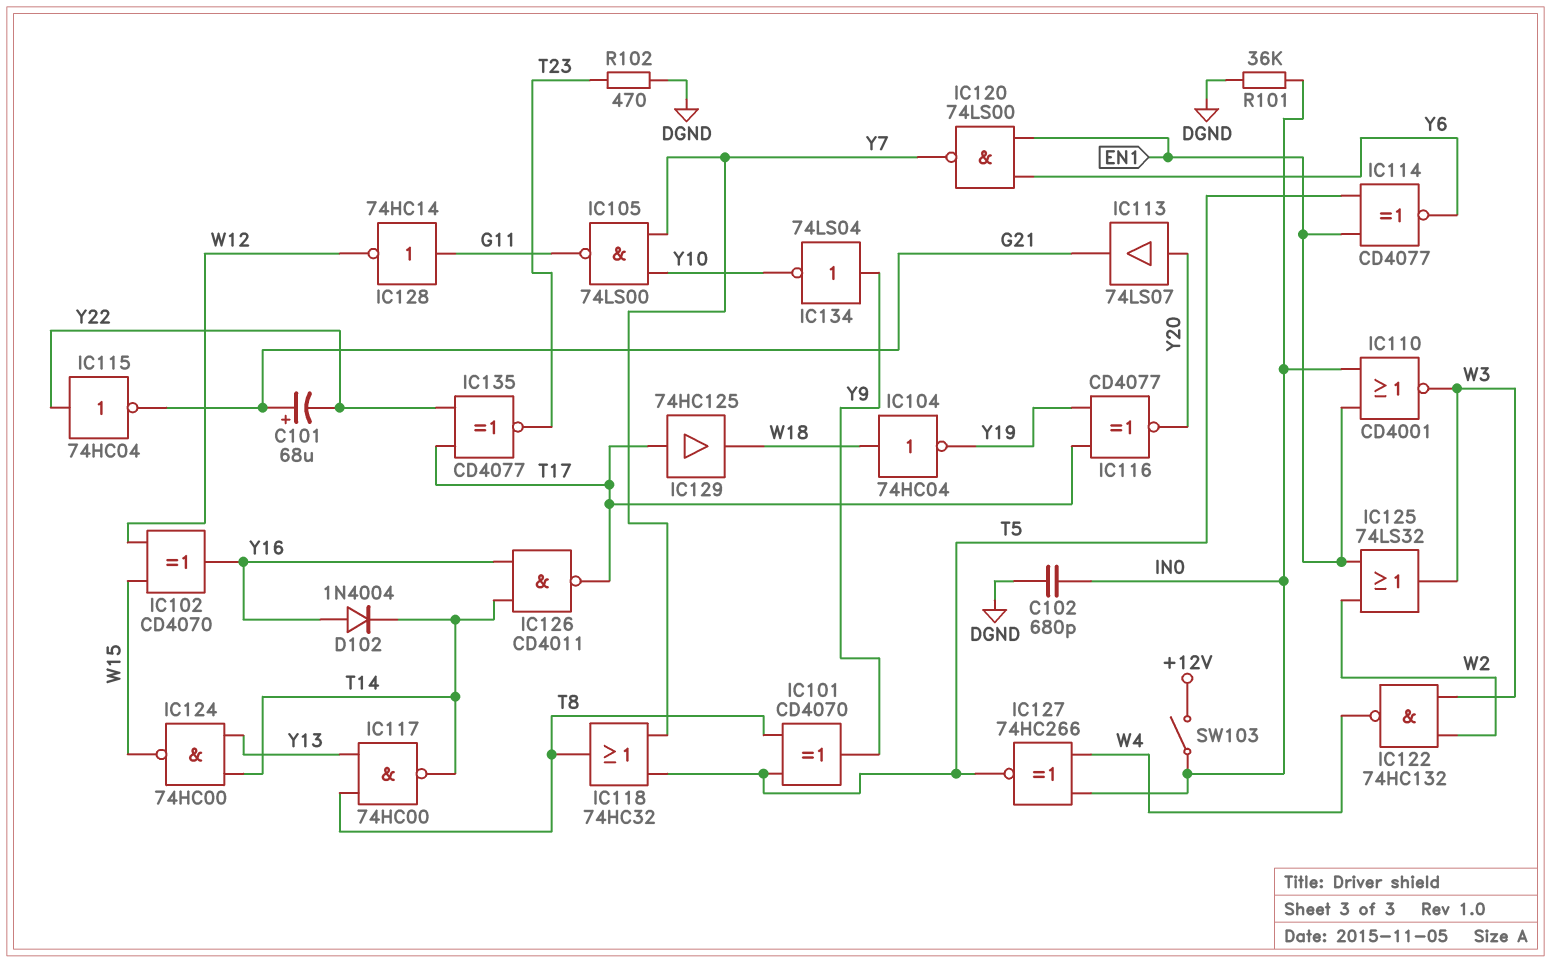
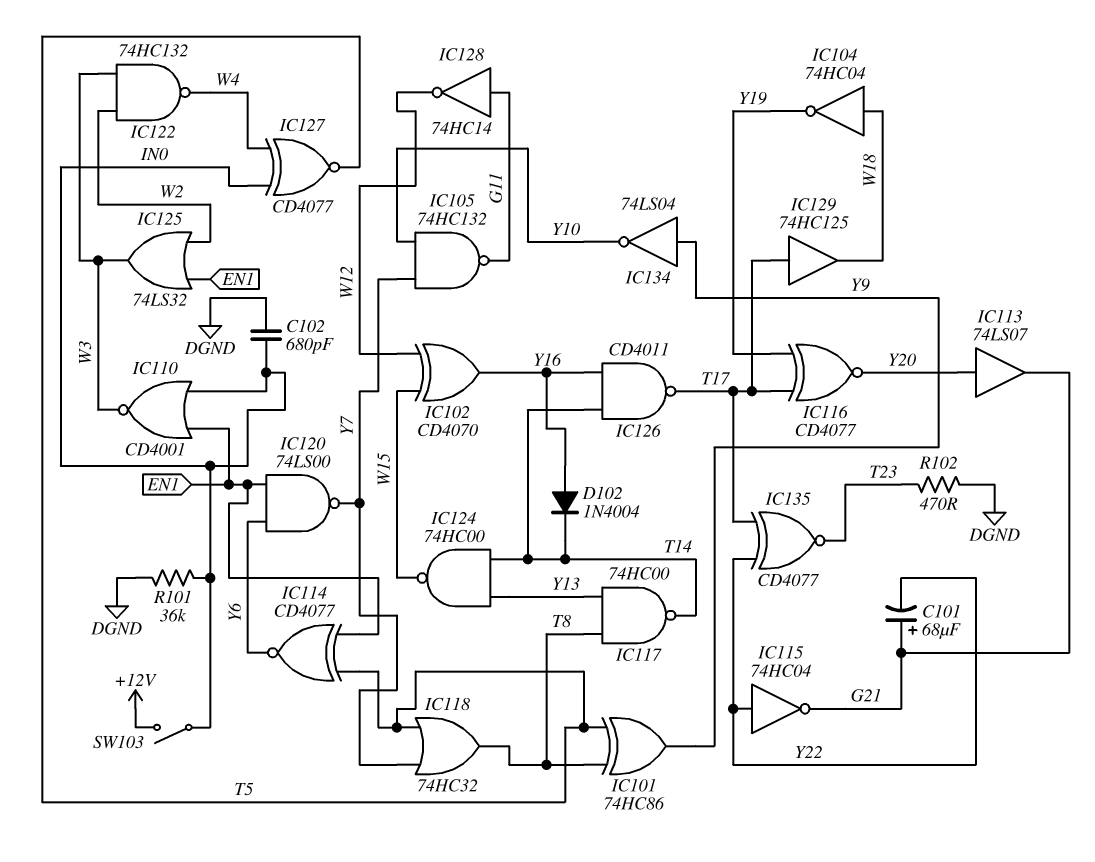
IC101: XOR CD4070 (in T5, in T8, out Y9) -> XOR 74HC86 (in T5, in T8, out Y9)
IC105: NAND 74LS00 (in Y7, in Y10, out G11) -> NAND 74HC132 (in Y7, in Y10, out G11)
IC127: XNOR 74HC266 (in IN0, in W4, out T5) -> XNOR CD4077 (in IN0, in W4, out T5)

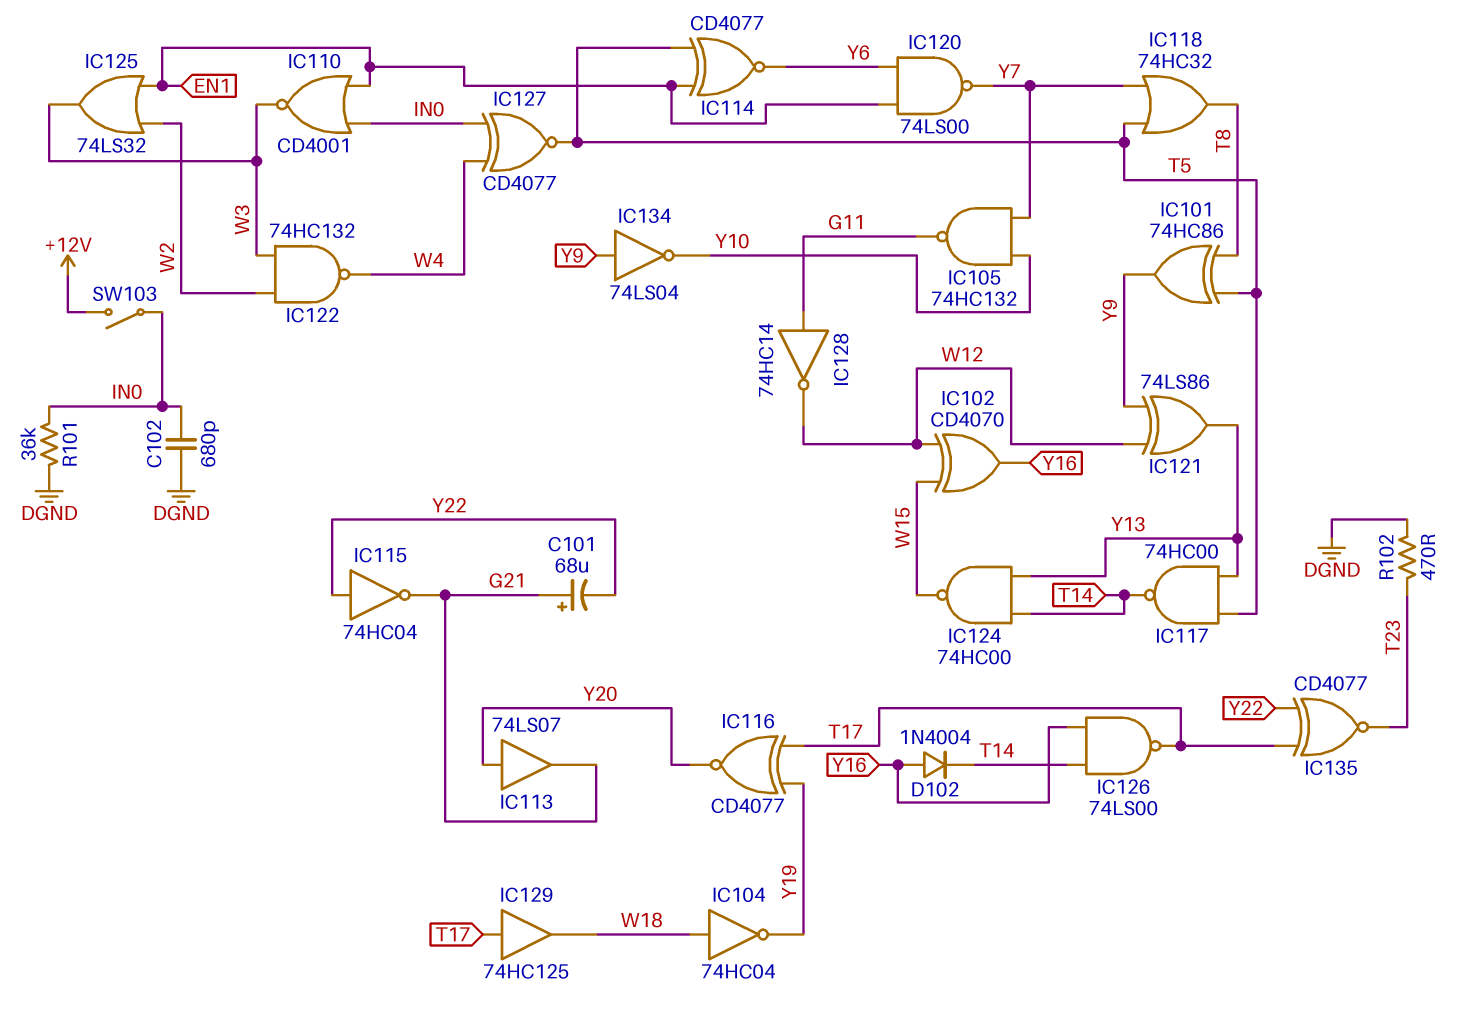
IC117: NAND 74HC00 (in T8, in Y13, out T14) -> NAND 74HC00 (in T5, in Y13, out T14)
IC121: none -> XOR 74LS86 (in W12, in Y9, out Y13)
IC126: NAND CD4011 (in T14, in Y16, out T17) -> NAND 74LS00 (in T14, in Y16, out T17)

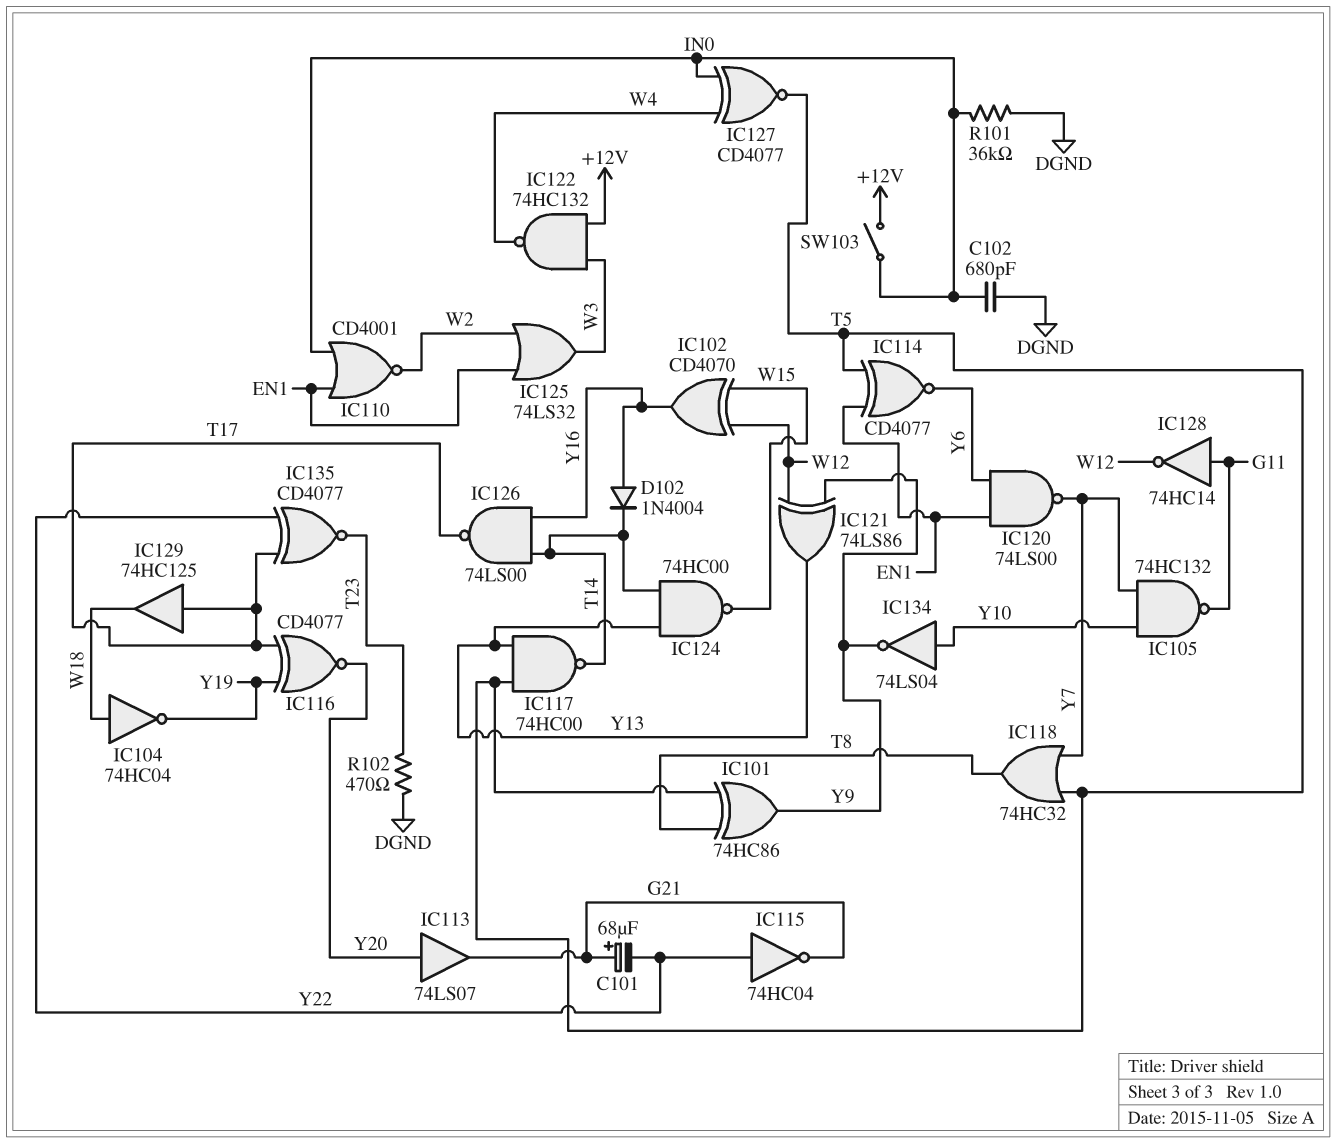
IC110: NOR CD4001 (in EN1, in IN0, out W3) -> NOR CD4001 (in EN1, in IN0, out W2)
IC122: NAND 74HC132 (in W2, in W3, out W4) -> NAND 74HC132 (in +12V, in W3, out W4)
IC134: NOT 74LS04 (in Y9, out Y10) -> NOT 74LS04 (in Y10, out Y9)

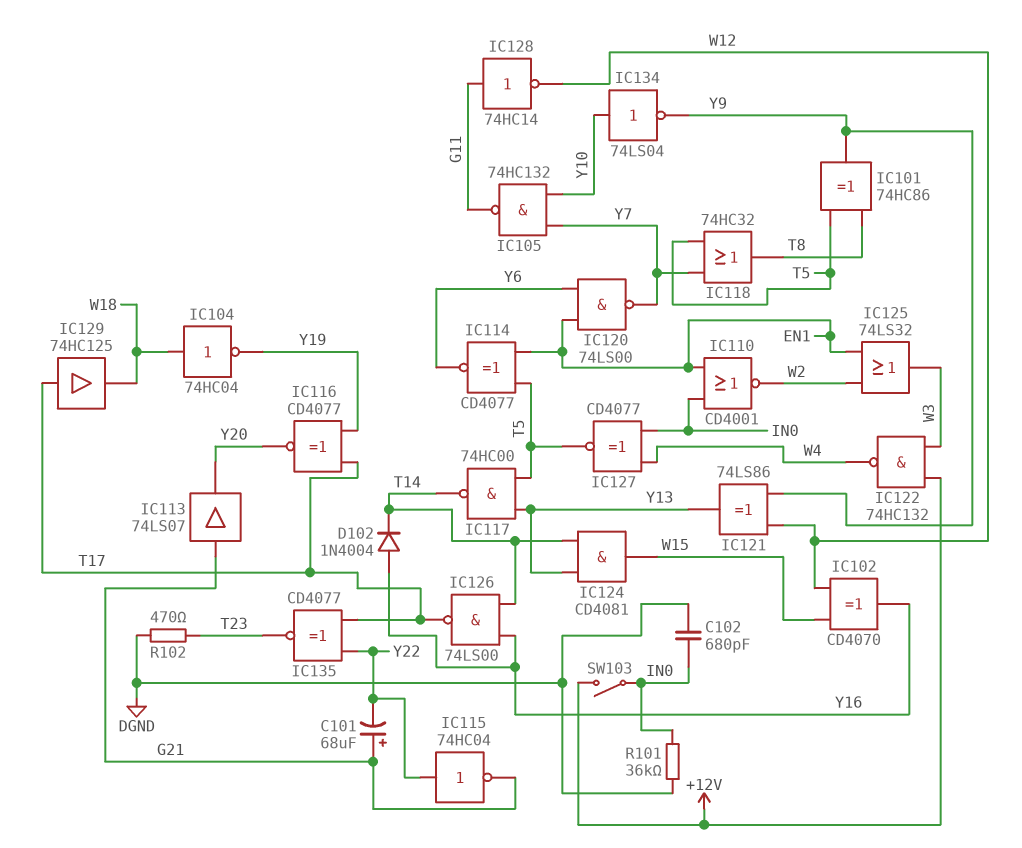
IC113: buffer 74LS07 (in Y20, out G21) -> buffer 74LS07 (in G21, out Y20)
IC124: NAND 74HC00 (in T14, in Y13, out W15) -> AND CD4081 (in T14, in Y13, out W15)

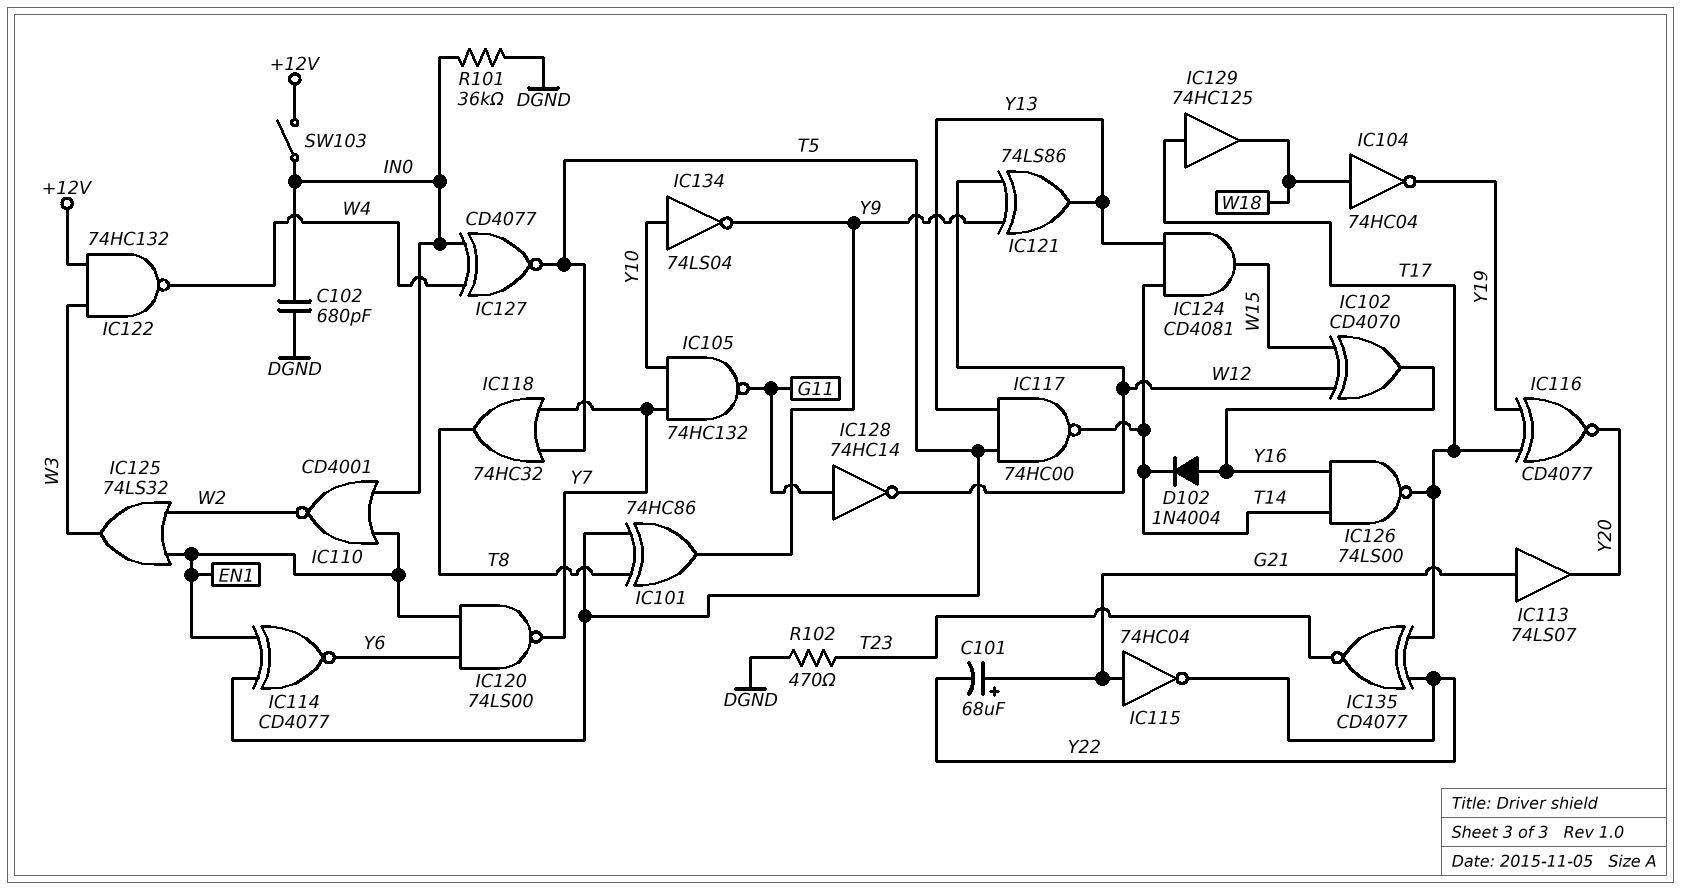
IC115: NOT 74HC04 (in Y22, out G21) -> NOT 74HC04 (in G21, out Y22)

